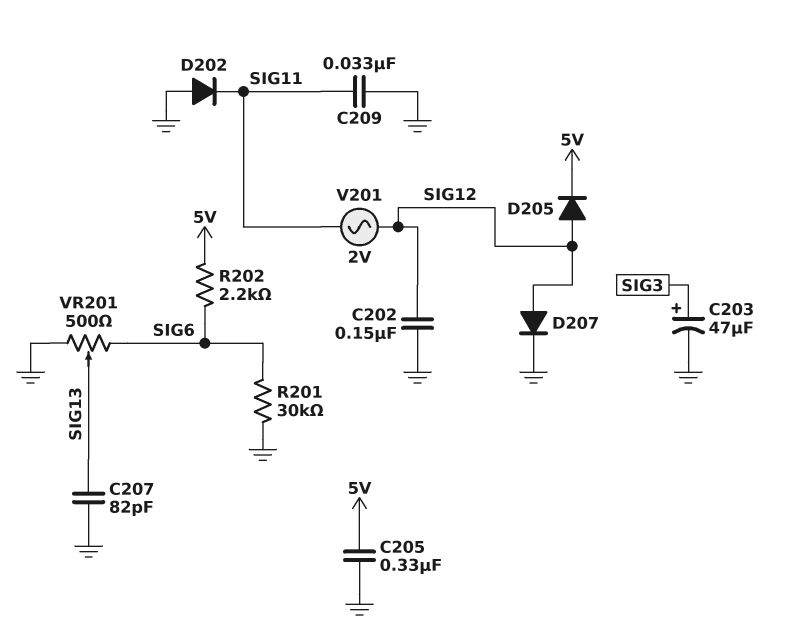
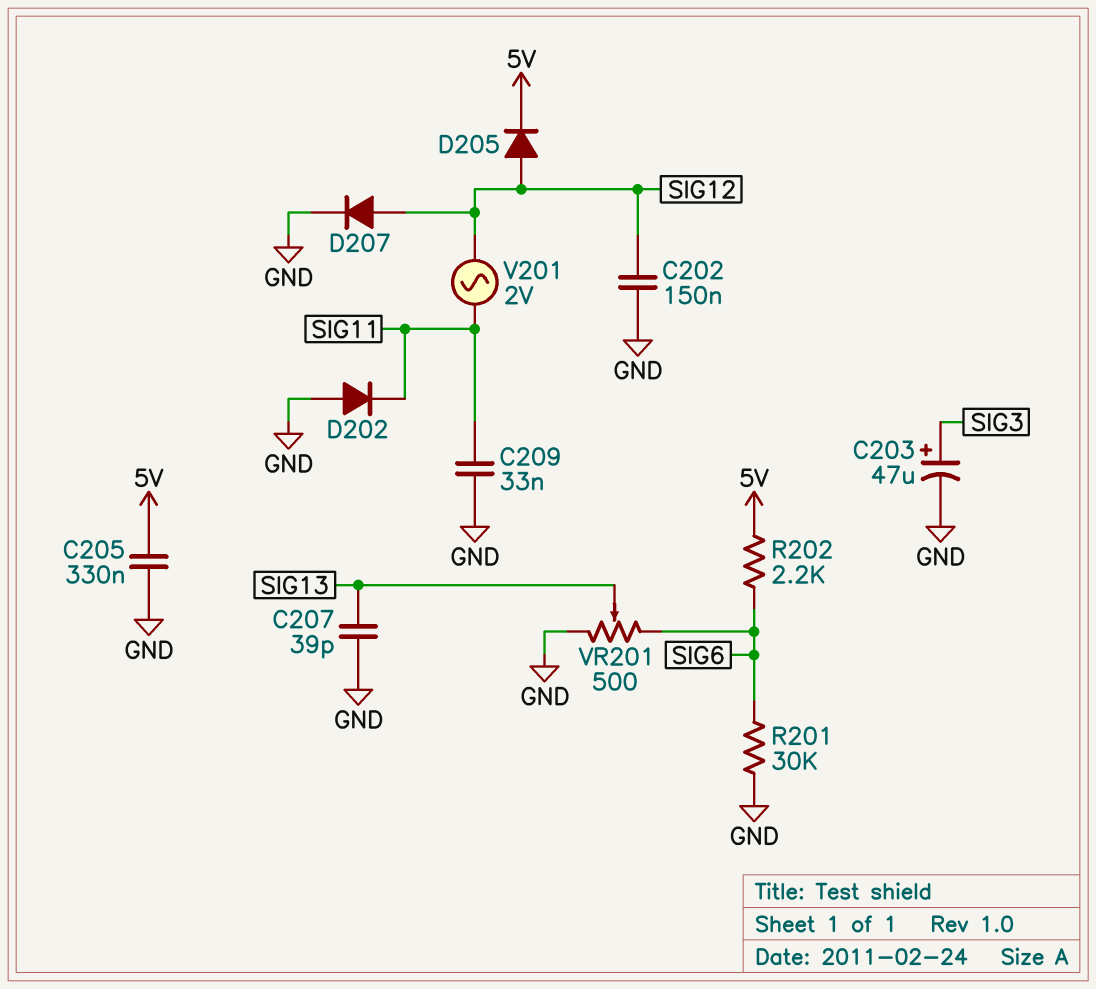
C207: 82pF (GND, SIG13) -> 39pF (GND, SIG13)

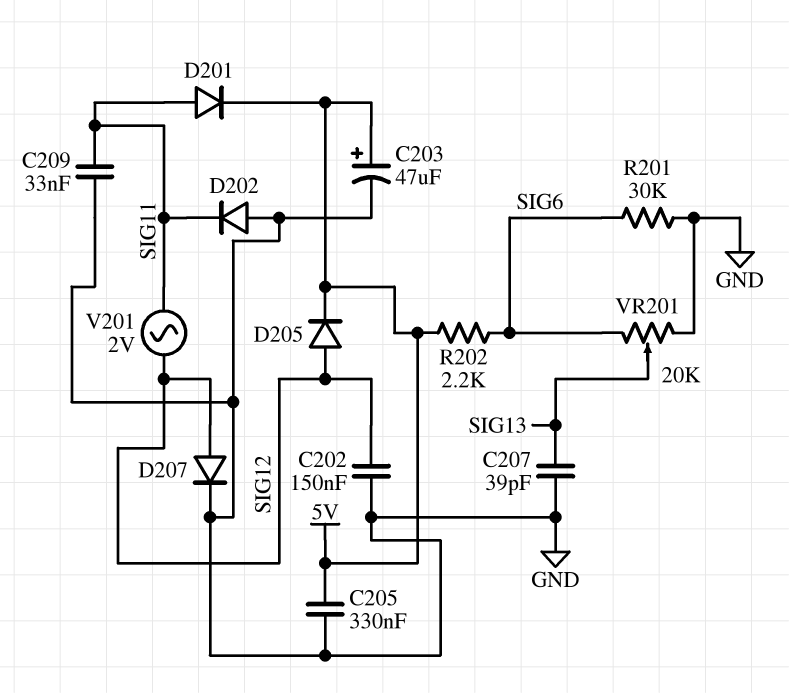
C203: 47uF (plus SIG3, minus GND) -> 47uF (plus 5V, minus GND)
D201: none -> diode (A SIG11, K 5V)
VR201: 500 (GND, SIG6, wiper SIG13) -> 20k (GND, SIG6, wiper SIG13)

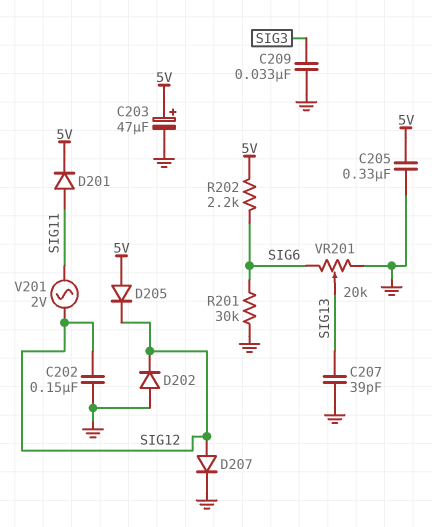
C209: 33nF (GND, SIG11) -> 33nF (GND, SIG3)
D202: diode (A GND, K SIG11) -> diode (A GND, K SIG12)
D205: diode (A SIG12, K 5V) -> diode (A 5V, K SIG12)

